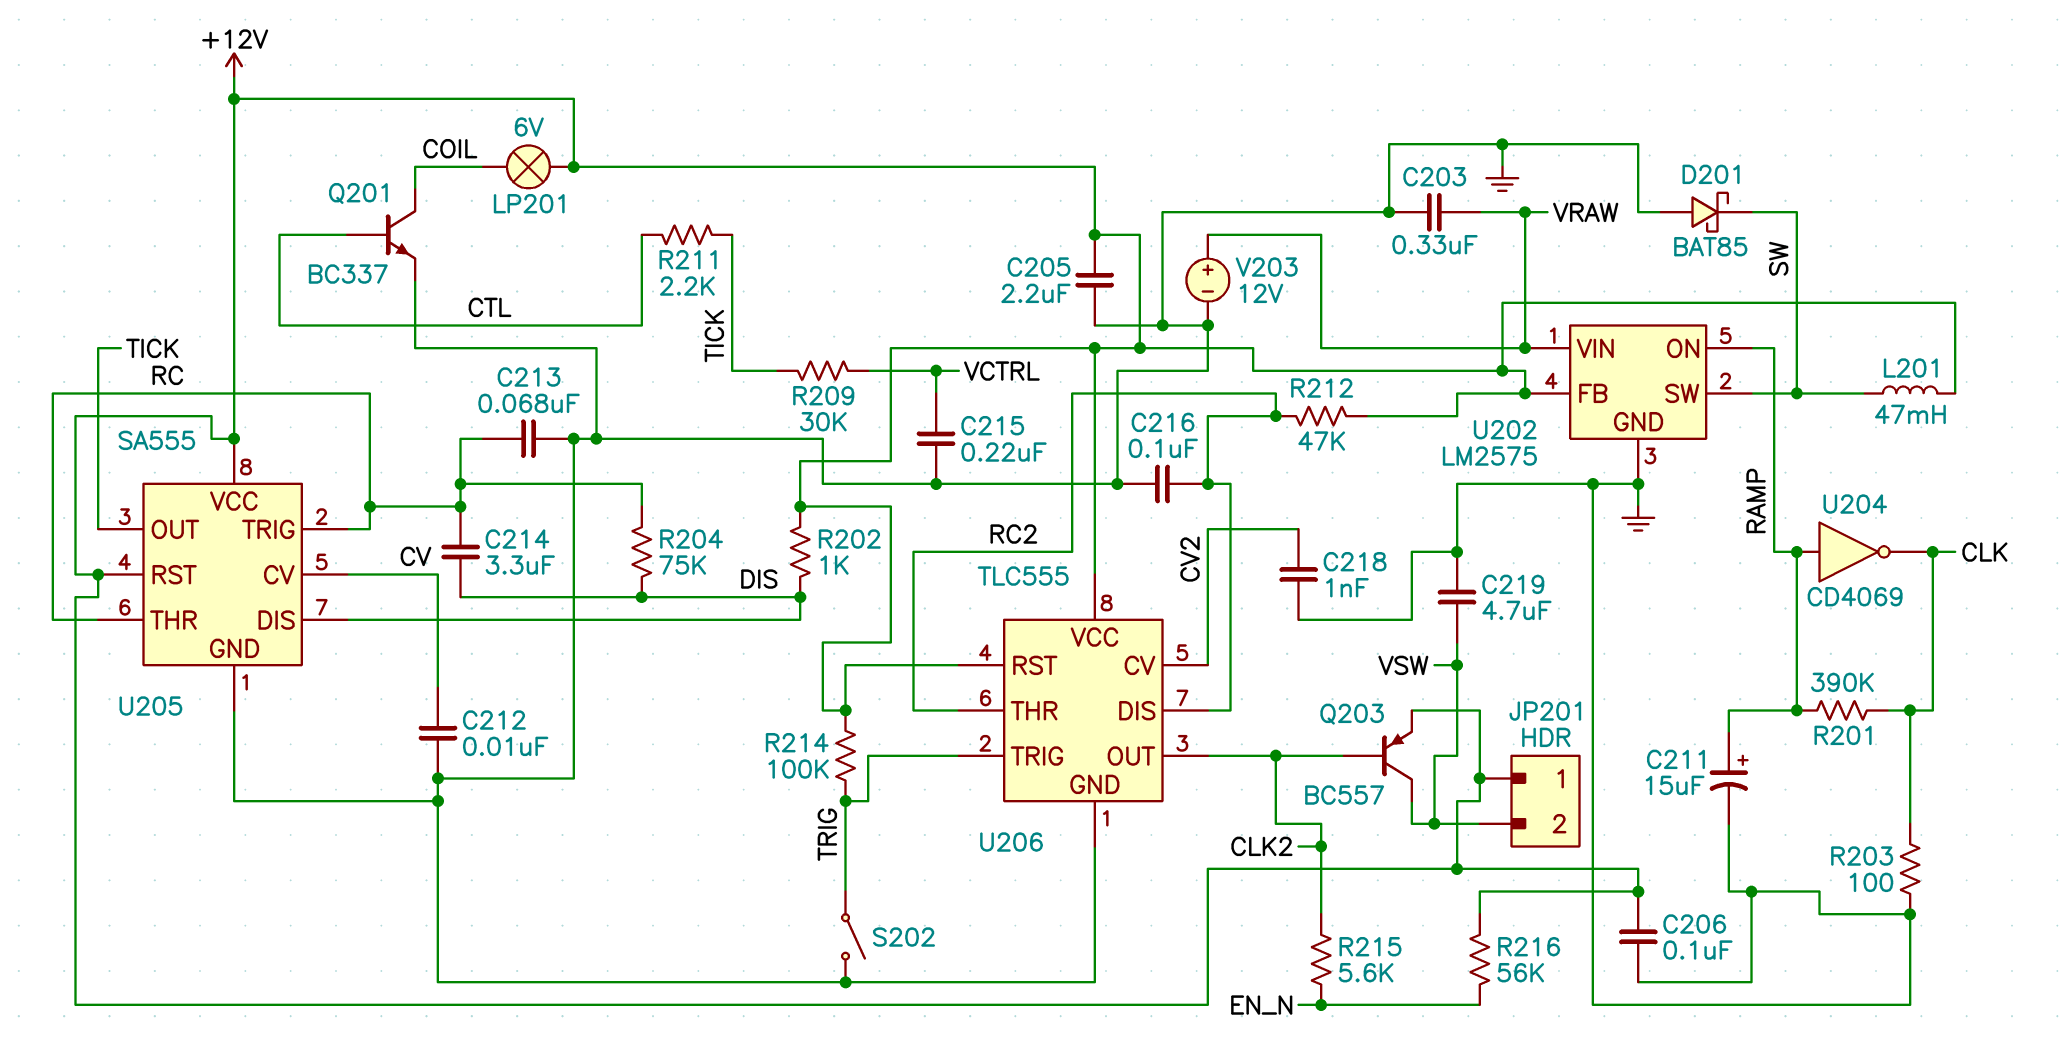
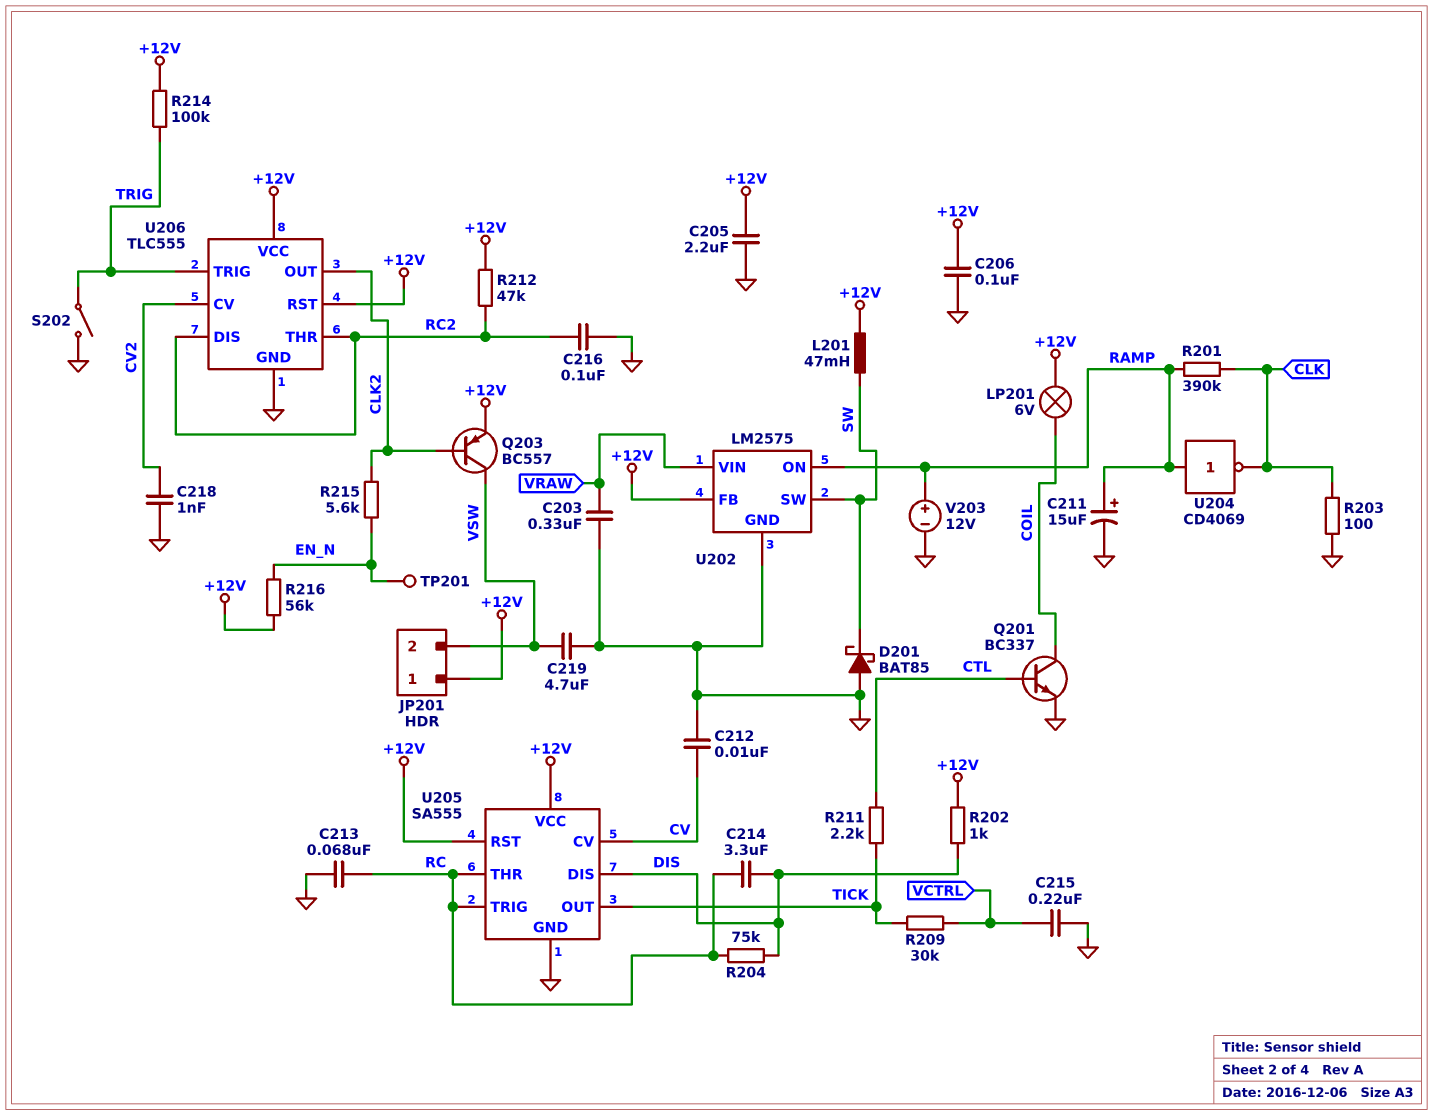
TP201: none -> test point (EN_N)
V203: 12V (plus VRAW, minus GND) -> 12V (plus RAMP, minus GND)

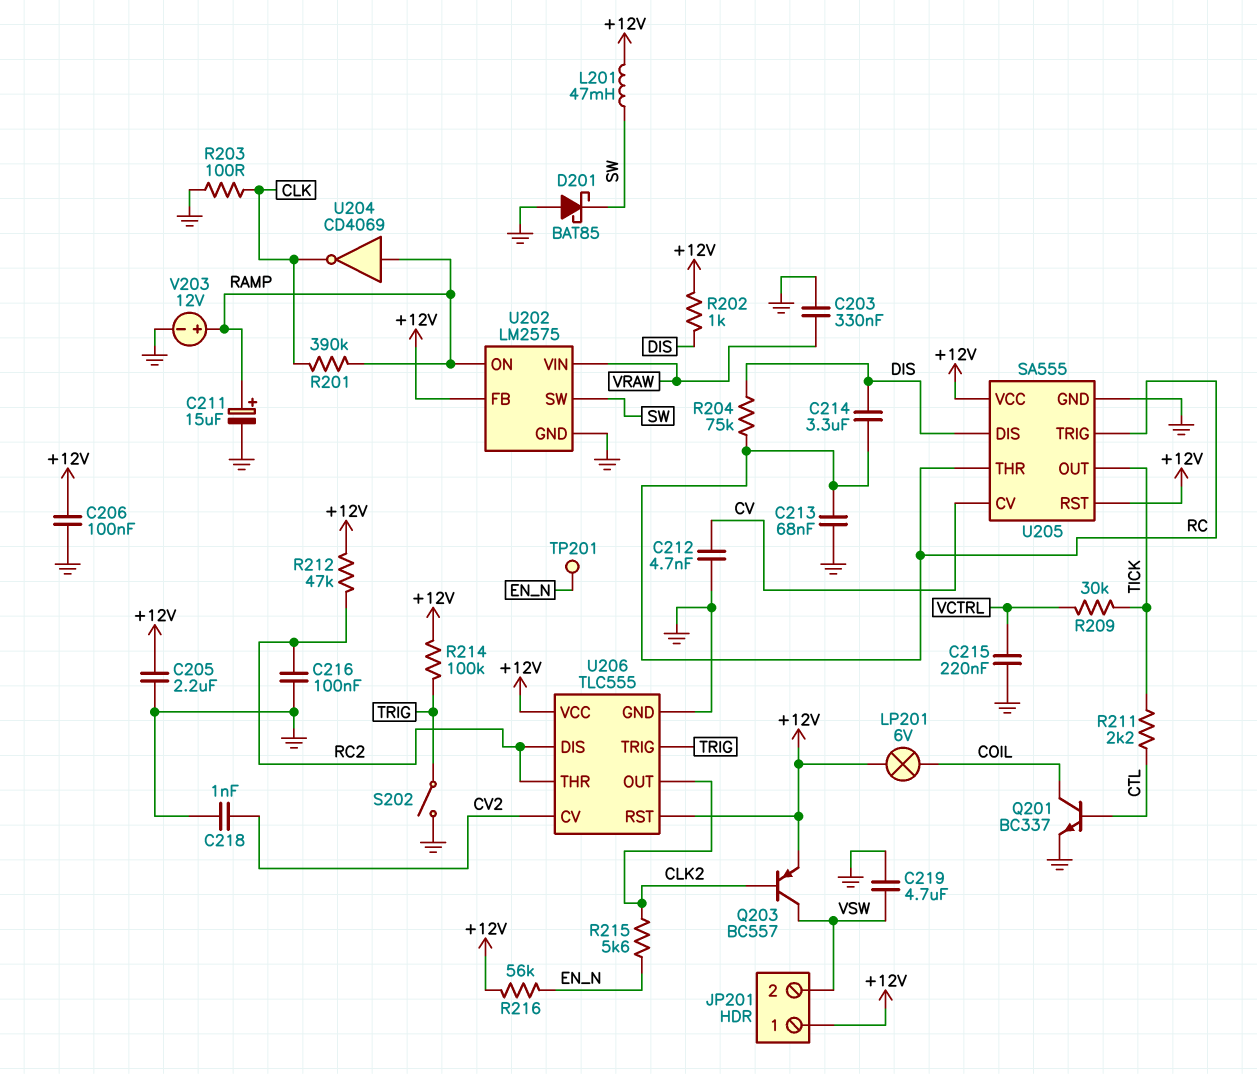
C212: 10nF (CV, GND) -> 4.7nF (CV, GND)

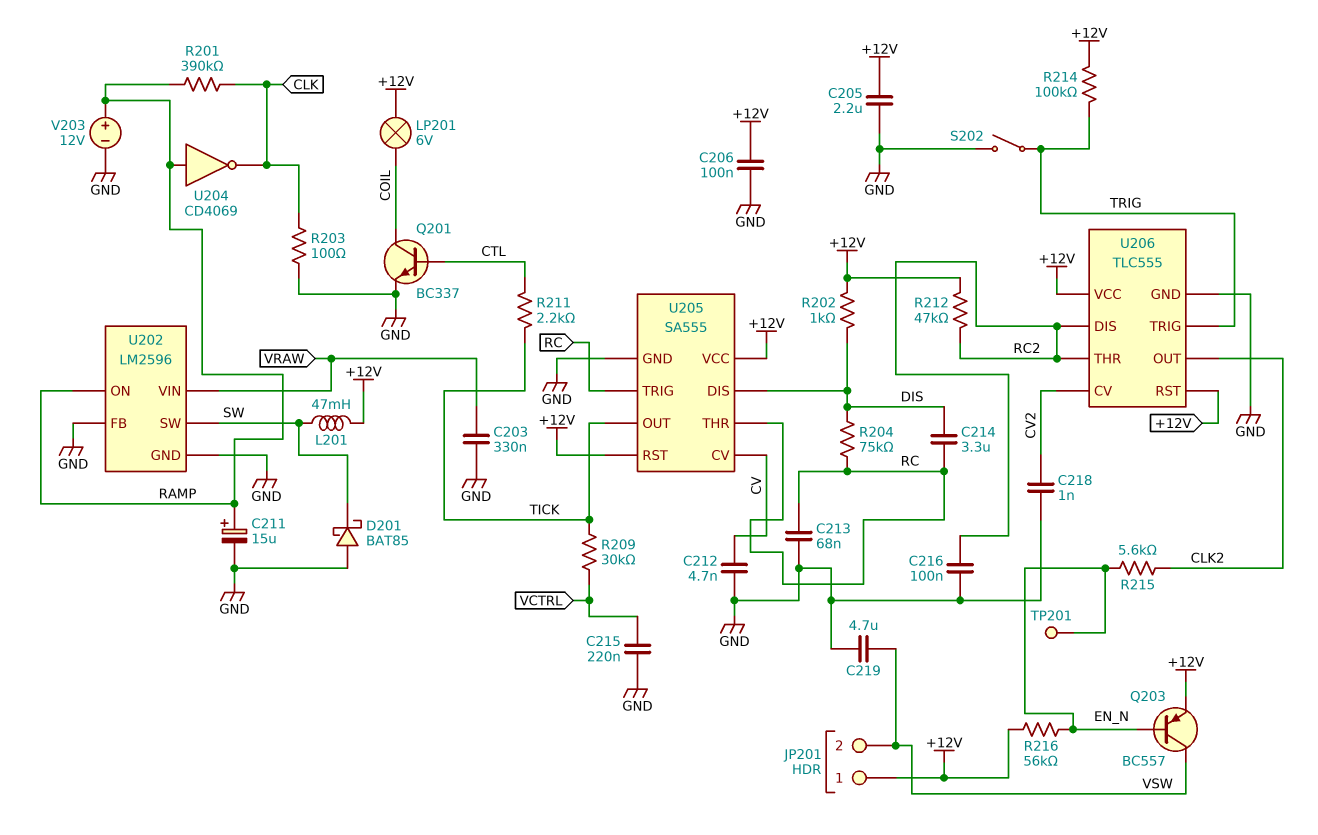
Q203: PNP BC557 (B CLK2, C VSW, E +12V) -> PNP BC557 (B EN_N, C VSW, E +12V)
U202: LM2575 -> LM2596
U202 pin FB: +12V -> GND

